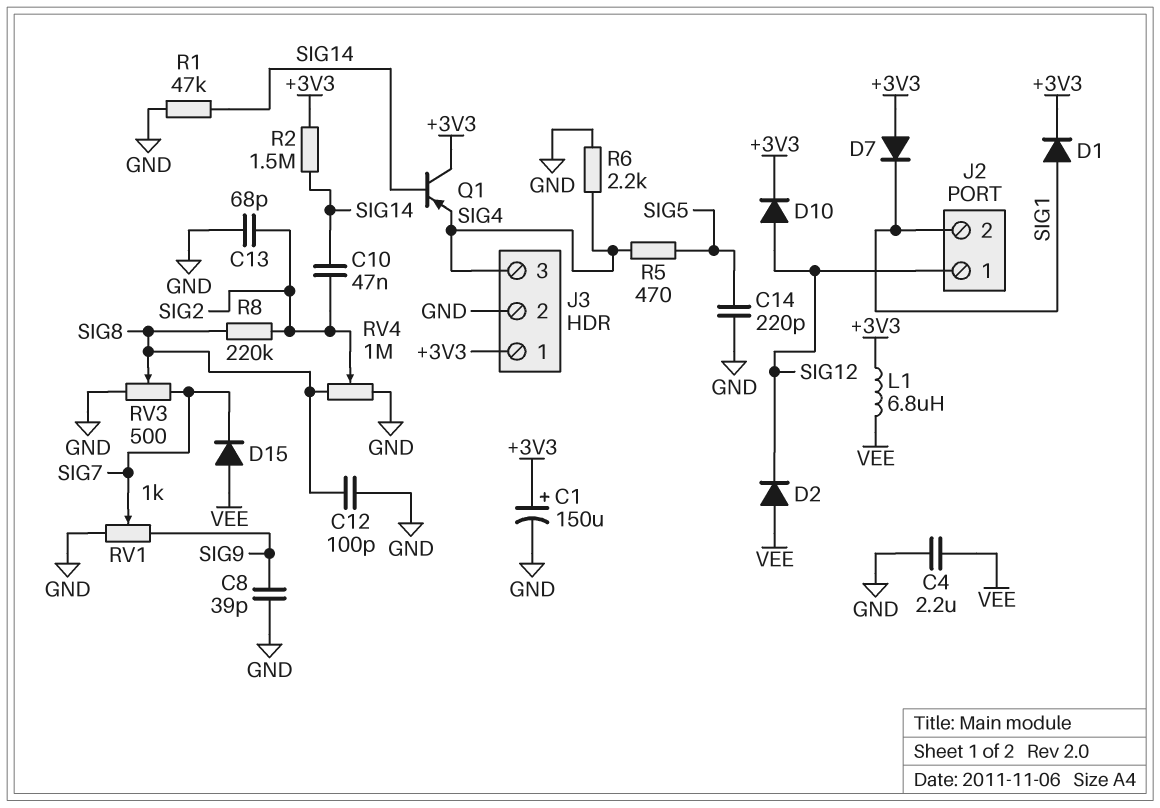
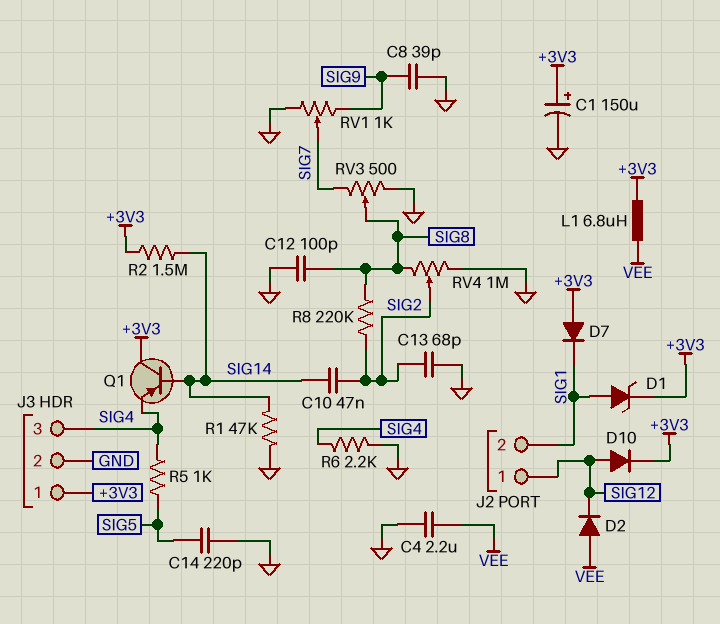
D1: diode (A SIG1, K +3V3) -> zener (A SIG1, K +3V3)
D15: diode (A VEE, K SIG7) -> none
R5: 470 (SIG4, SIG5) -> 1k (SIG4, SIG5)

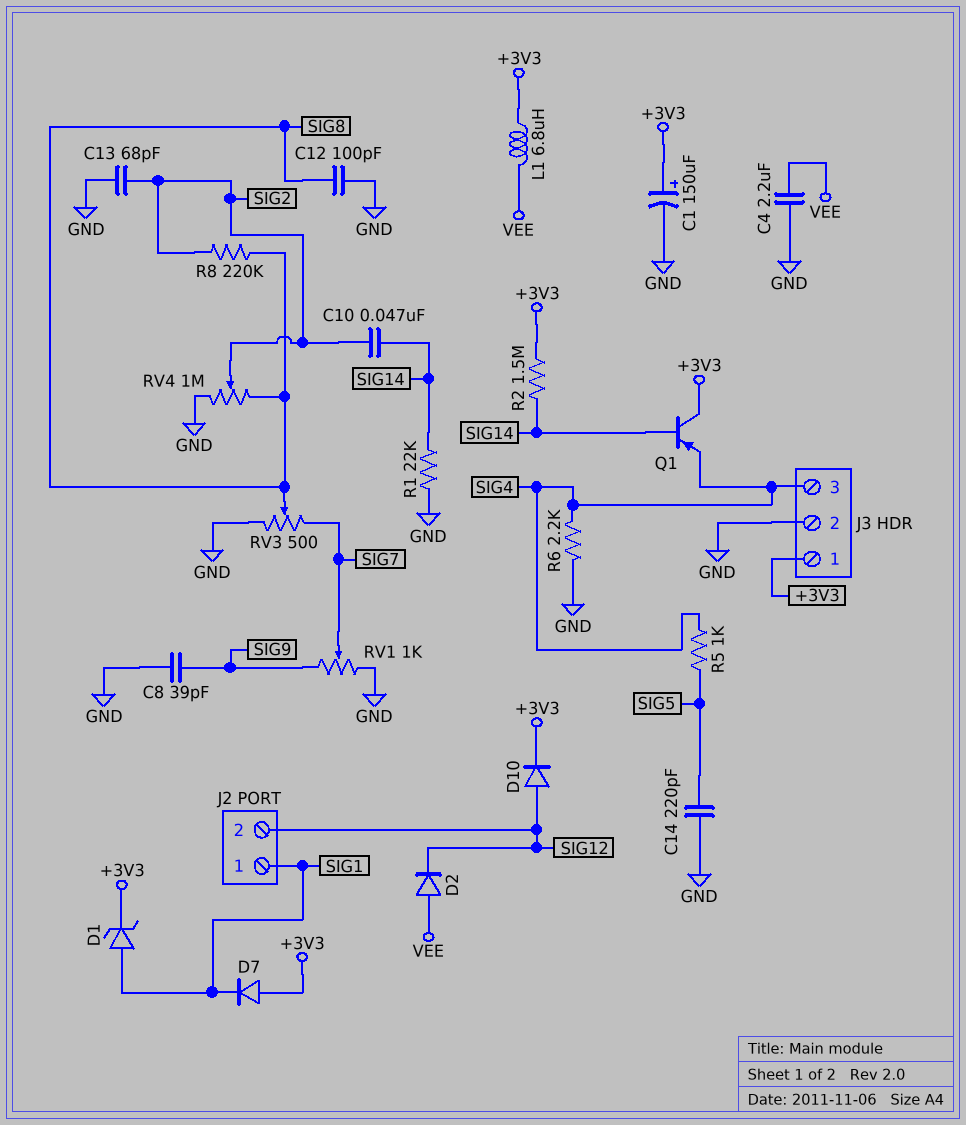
J2 pin 1: SIG12 -> SIG1
J2 pin 2: SIG1 -> SIG12
R1: 47k (GND, SIG14) -> 22k (GND, SIG14)

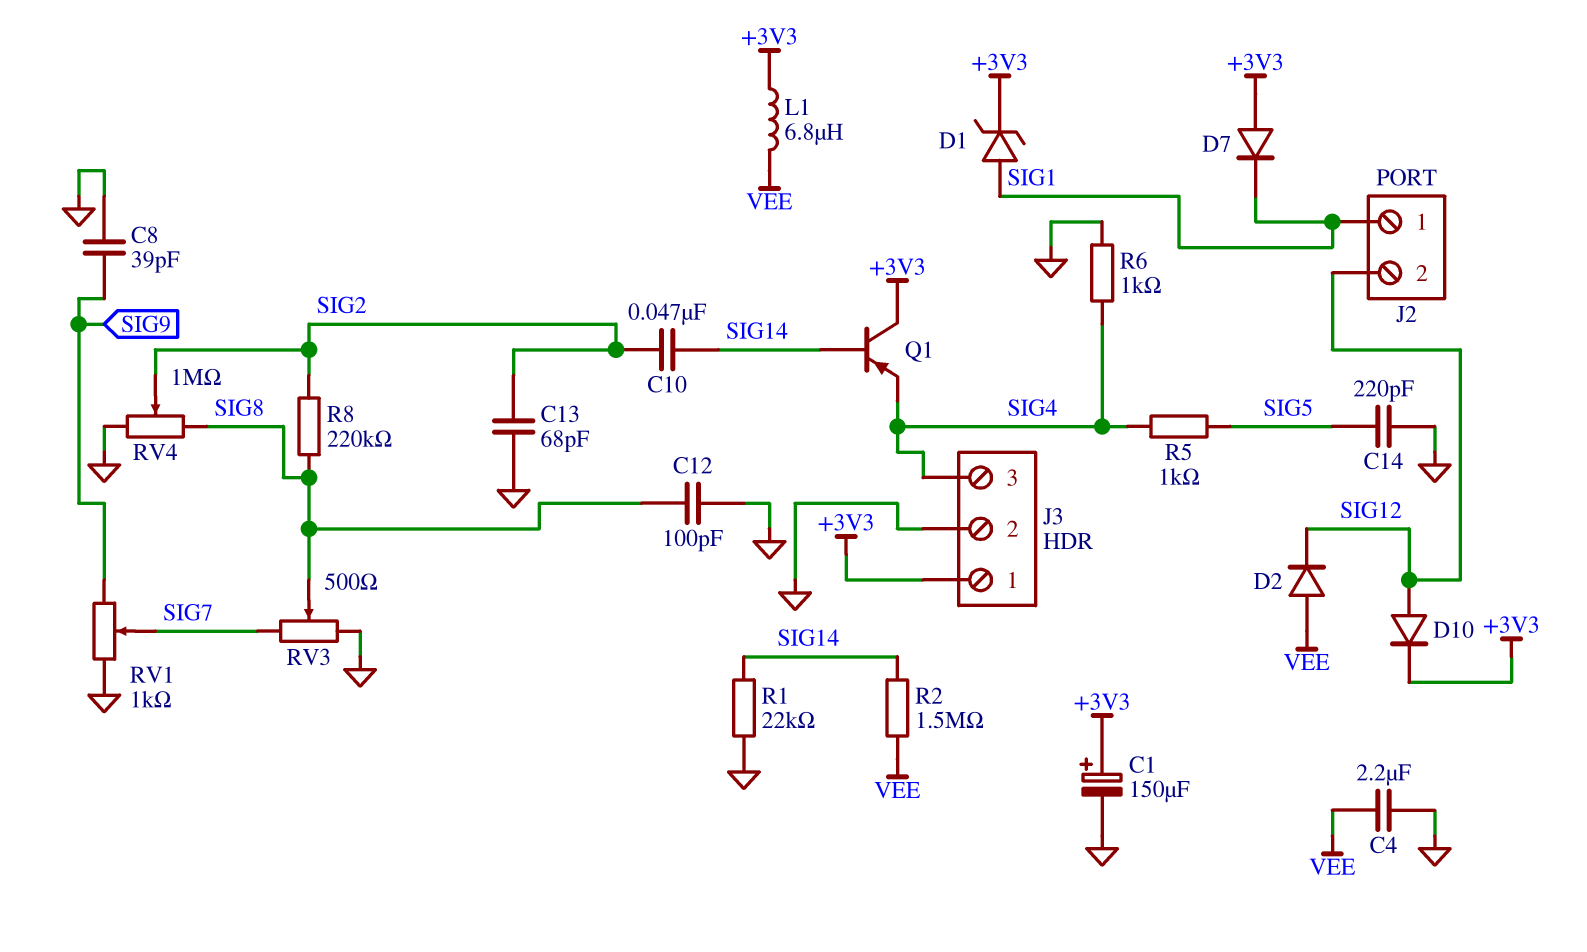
R2: 1.5M (+3V3, SIG14) -> 1.5M (SIG14, VEE)
R6: 2.2k (GND, SIG4) -> 1k (GND, SIG4)

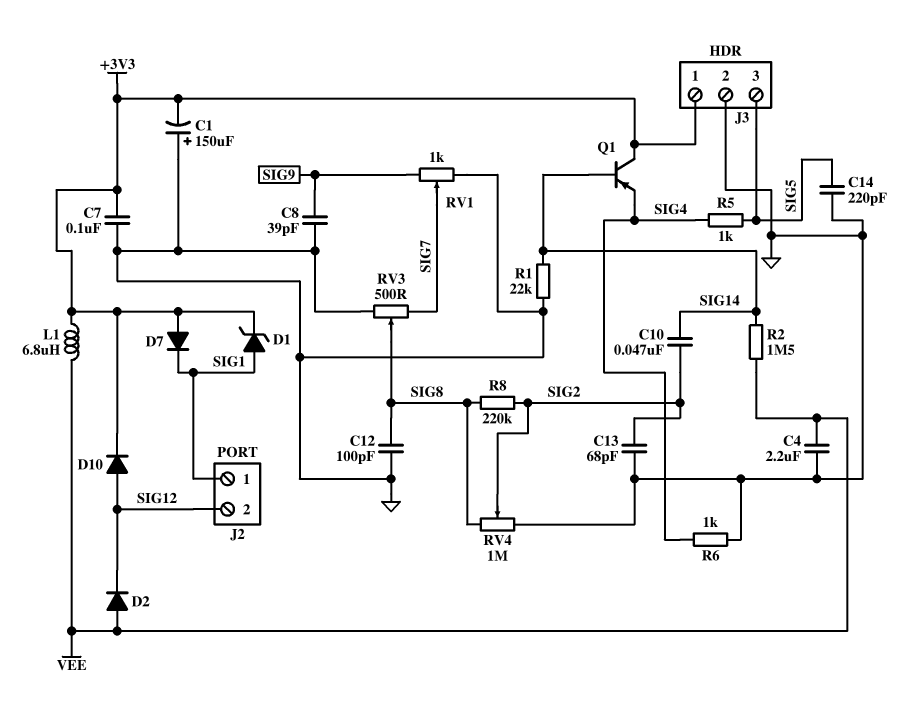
C1: 150uF (plus +3V3, minus GND) -> 150uF (plus GND, minus +3V3)
C7: none -> 100nF (+3V3, GND)
J3 pin 3: SIG4 -> SIG5

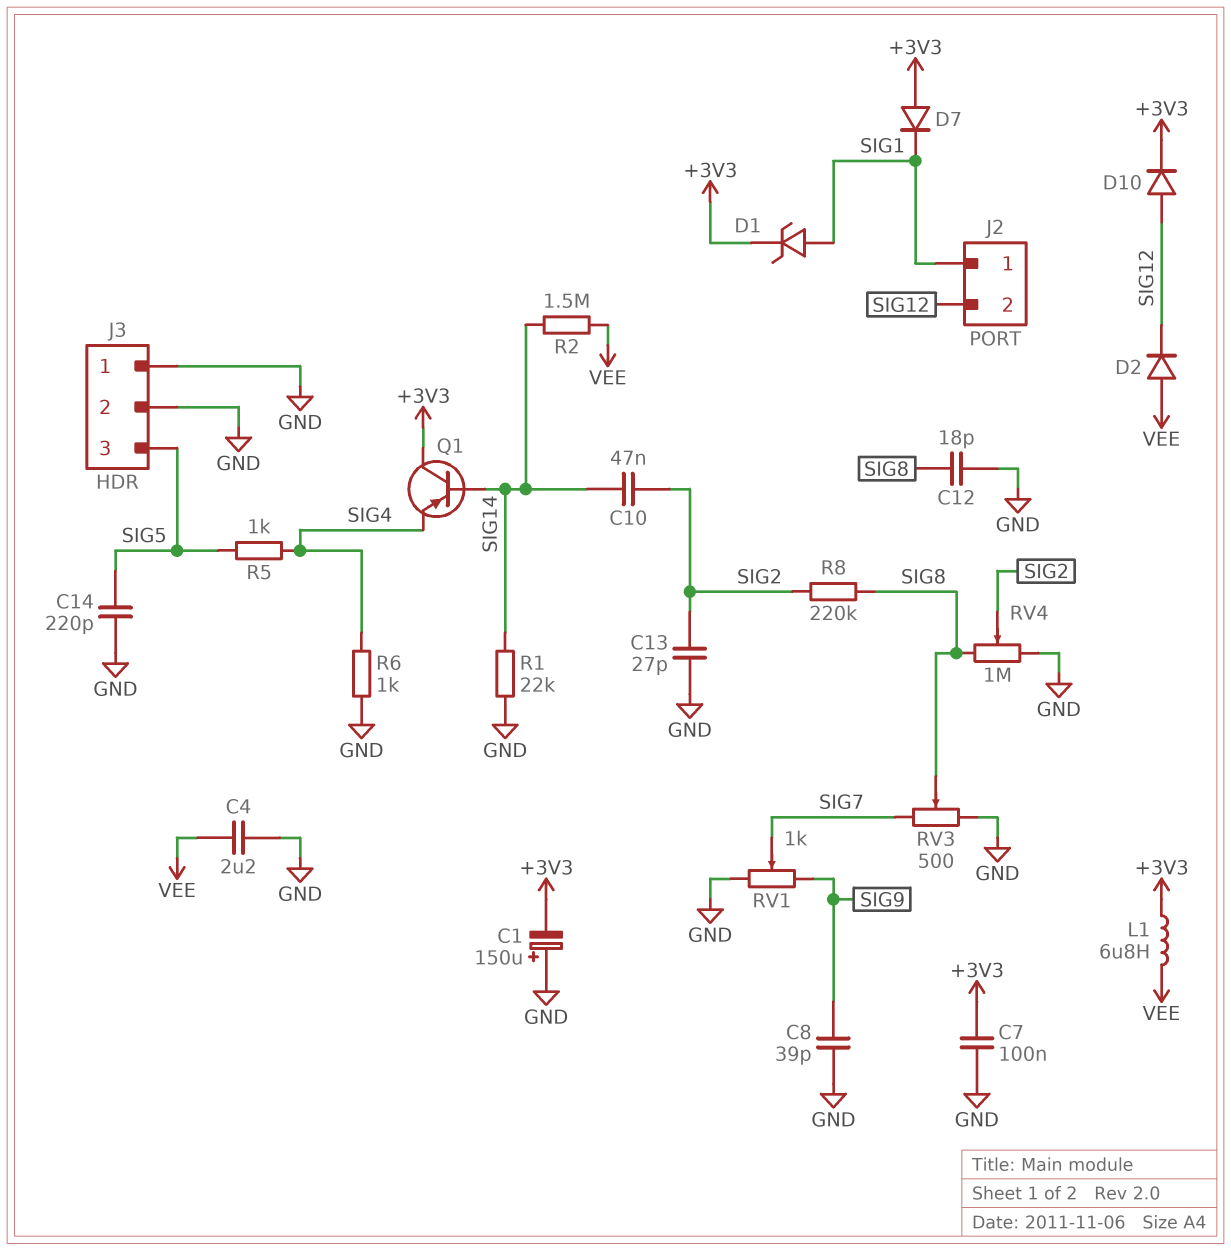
C12: 100pF (GND, SIG8) -> 18pF (GND, SIG8)
C13: 68pF (GND, SIG2) -> 27pF (GND, SIG2)
J3 pin 1: +3V3 -> GND

